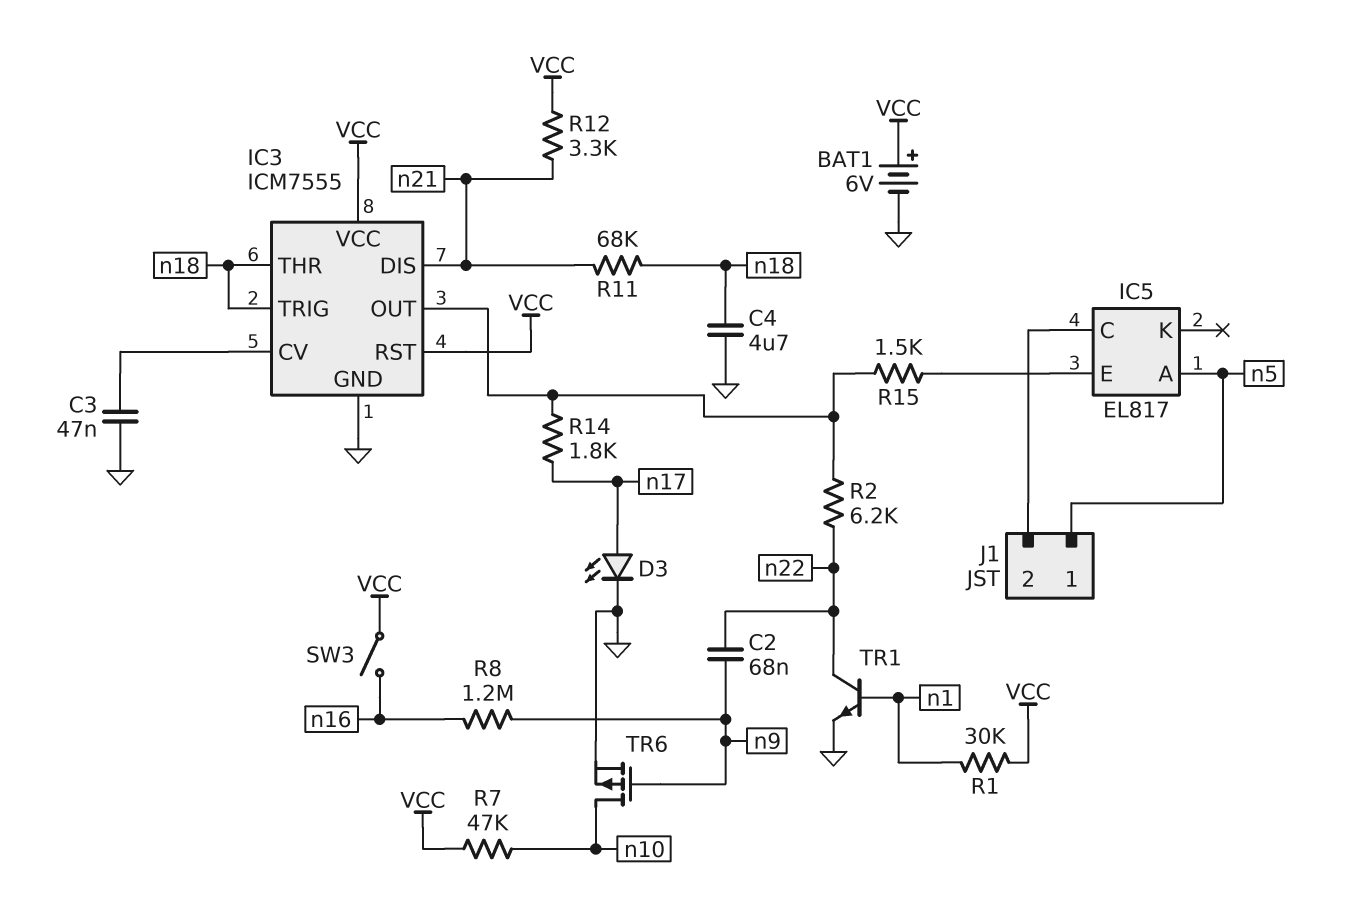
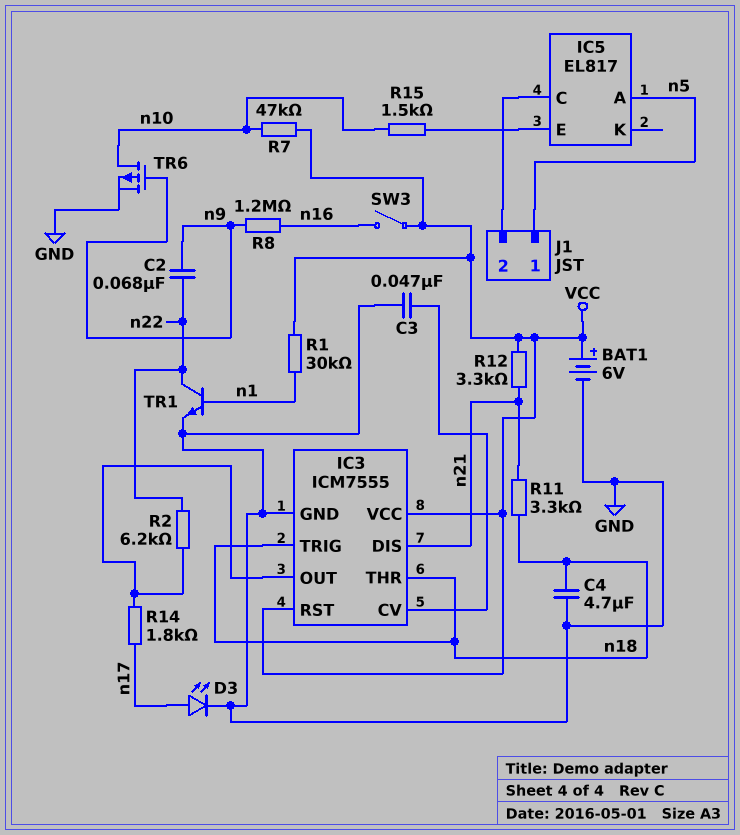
R11: 68k (n18, n21) -> 3.3k (n18, n21)
R15: 1.5k (IC3/OUT, IC5/E) -> 1.5k (IC5/E, n10)

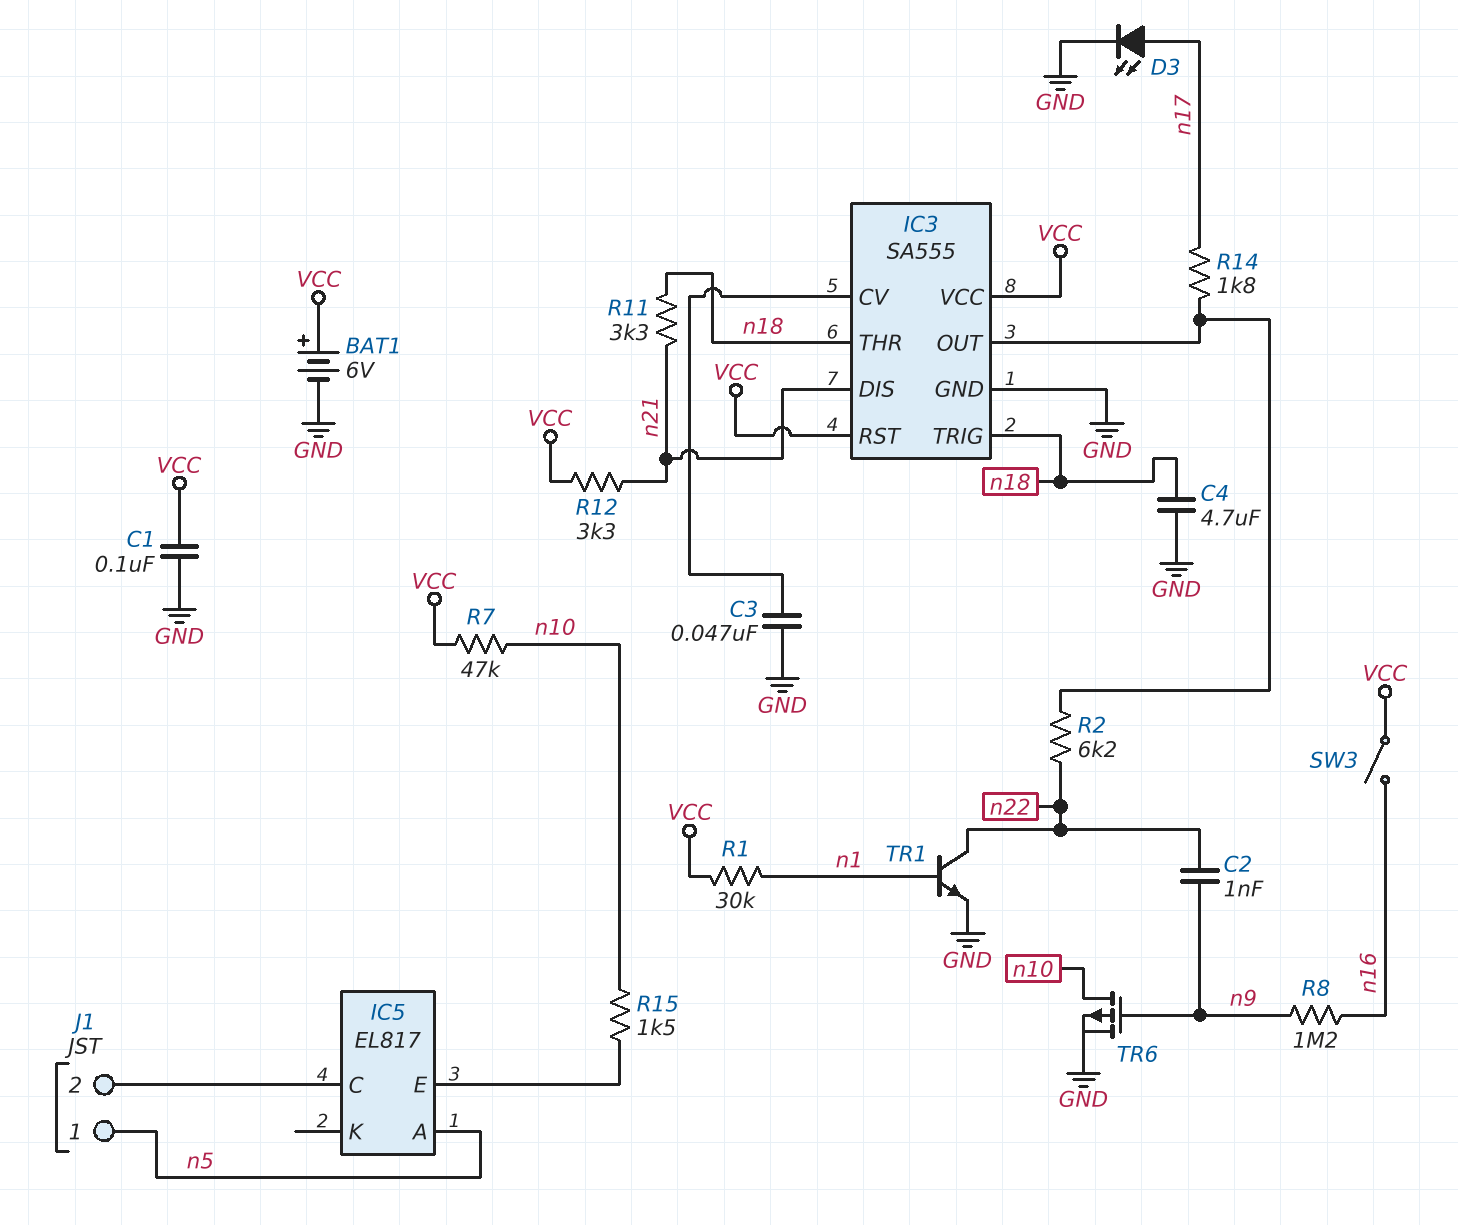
C1: none -> 100nF (GND, VCC)
C2: 68nF (n9, n22) -> 1nF (n9, n22)
IC3: ICM7555 -> SA555

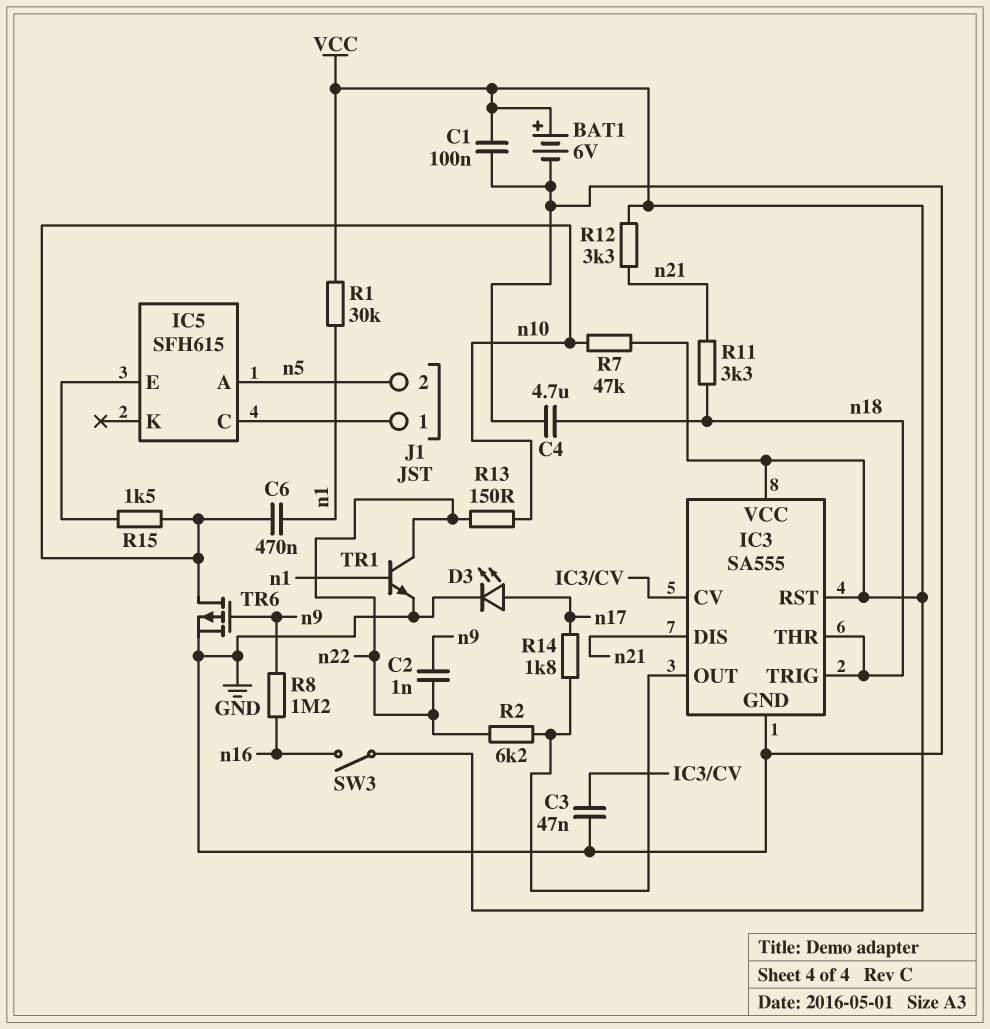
C6: none -> 470nF (n1, n10)
IC5: EL817 -> SFH615
J1 pin 1: n5 -> IC5/C
J1 pin 2: IC5/C -> n5
R13: none -> 150 (n10, n22)

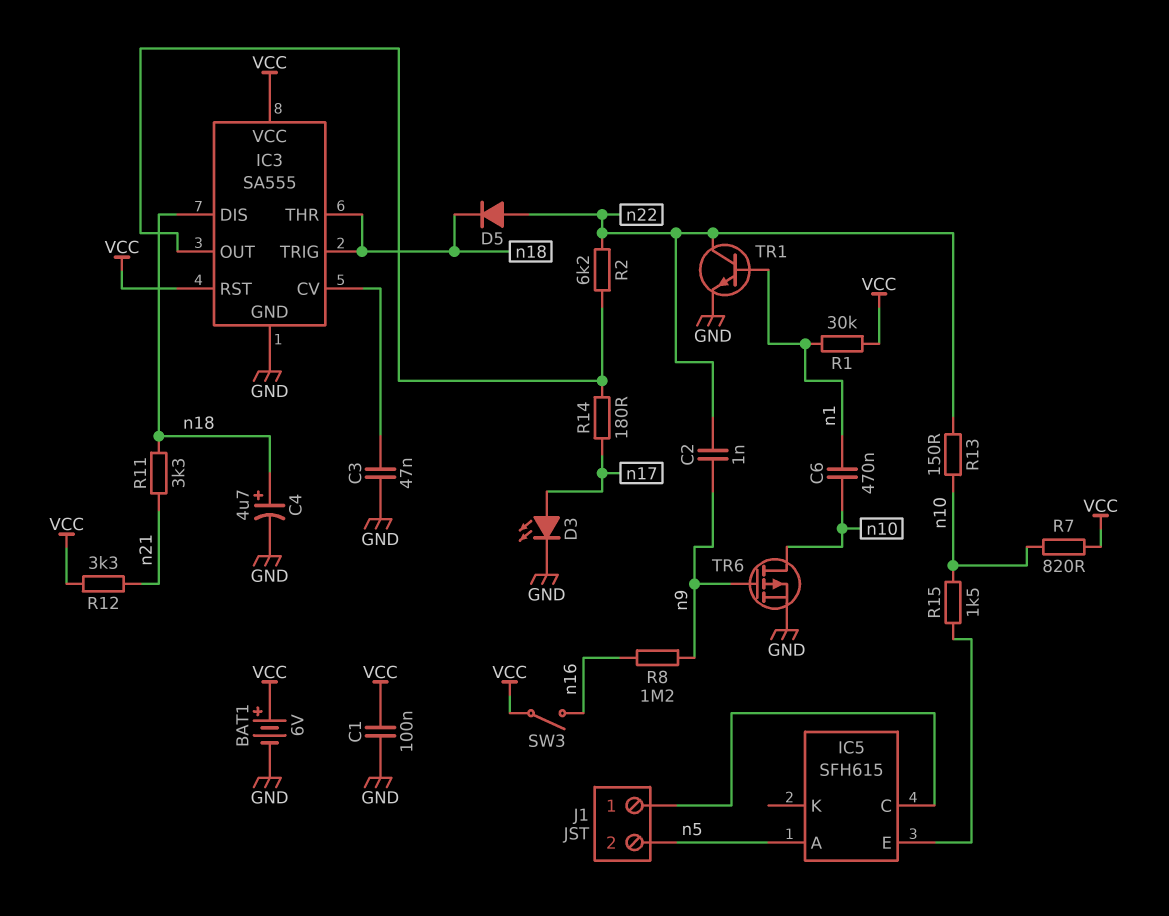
C4: 4.7uF (GND, n18) -> 4.7uF (plus n18, minus GND)
D5: none -> diode (A n22, K n18)
IC3 pin DIS: n21 -> n18
R7: 47k (VCC, n10) -> 820 (VCC, n10)
R14: 1.8k (IC3/OUT, n17) -> 180 (IC3/OUT, n17)

